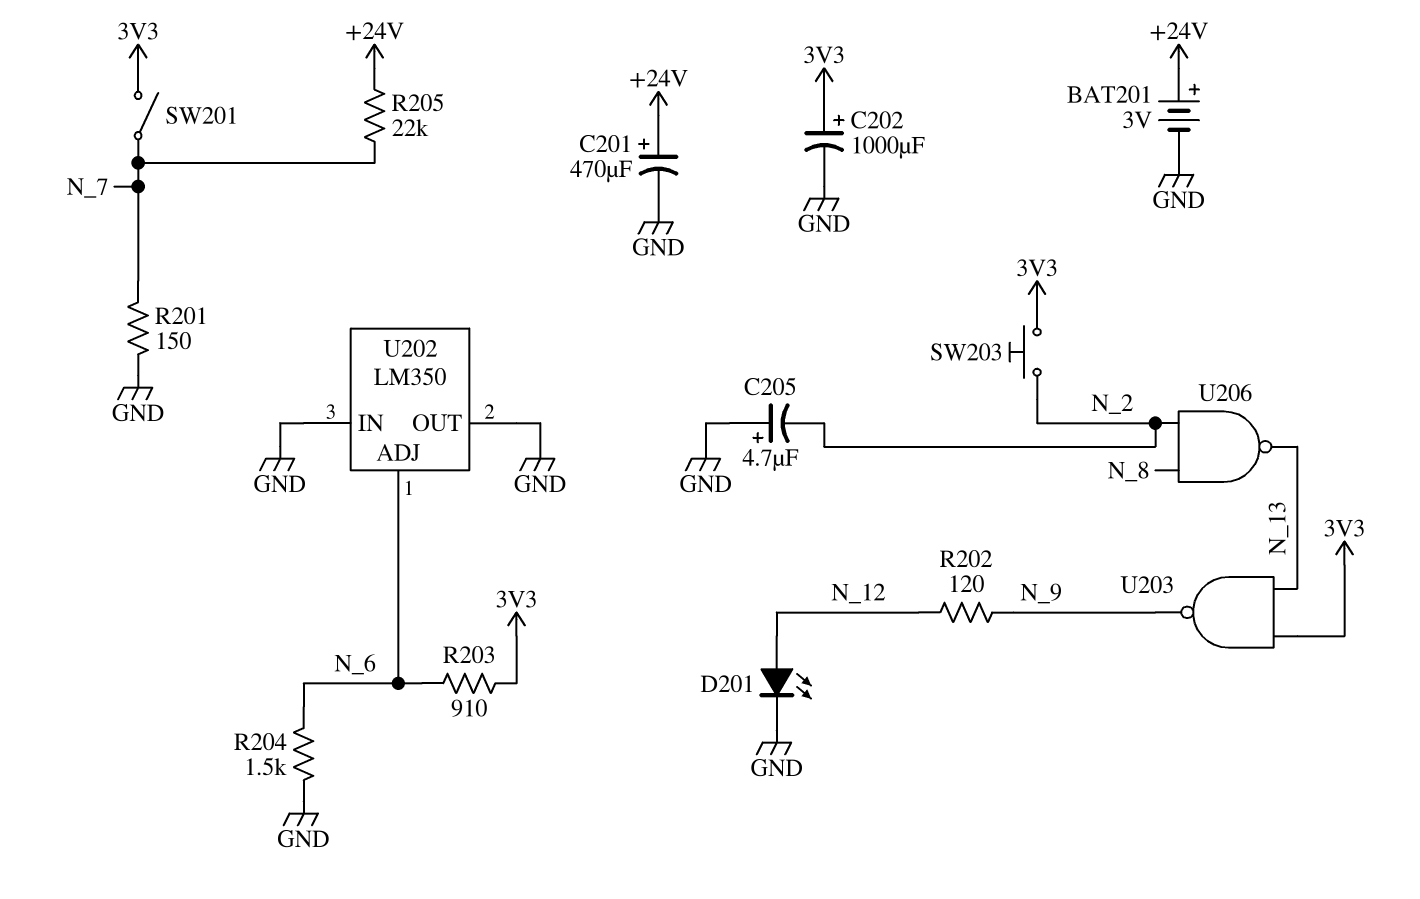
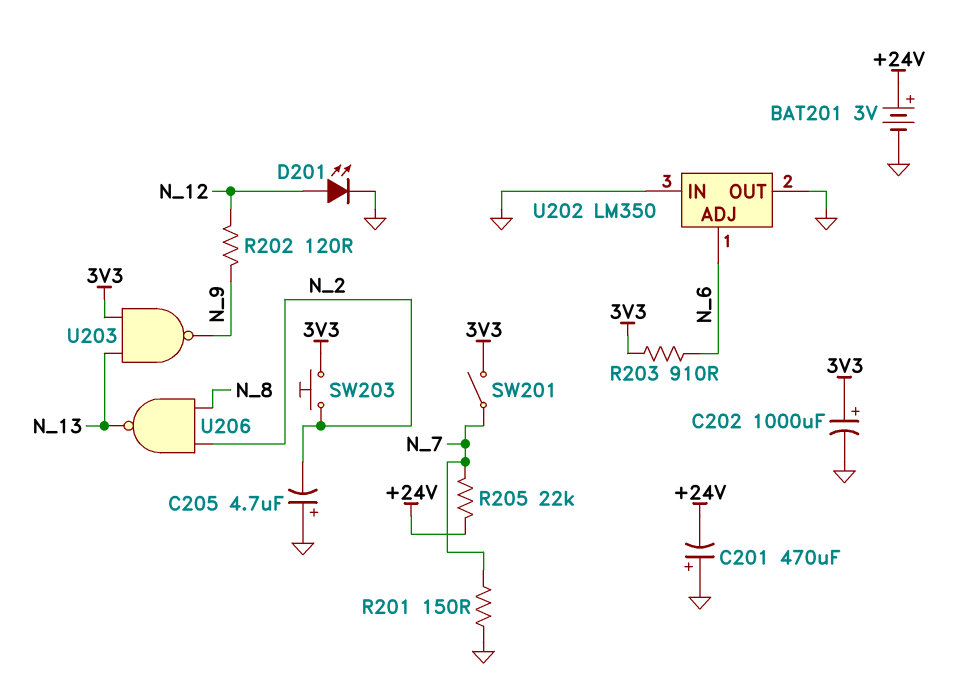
C201: 470uF (plus +24V, minus GND) -> 470uF (plus GND, minus +24V)
R204: 1.5k (GND, N_6) -> none

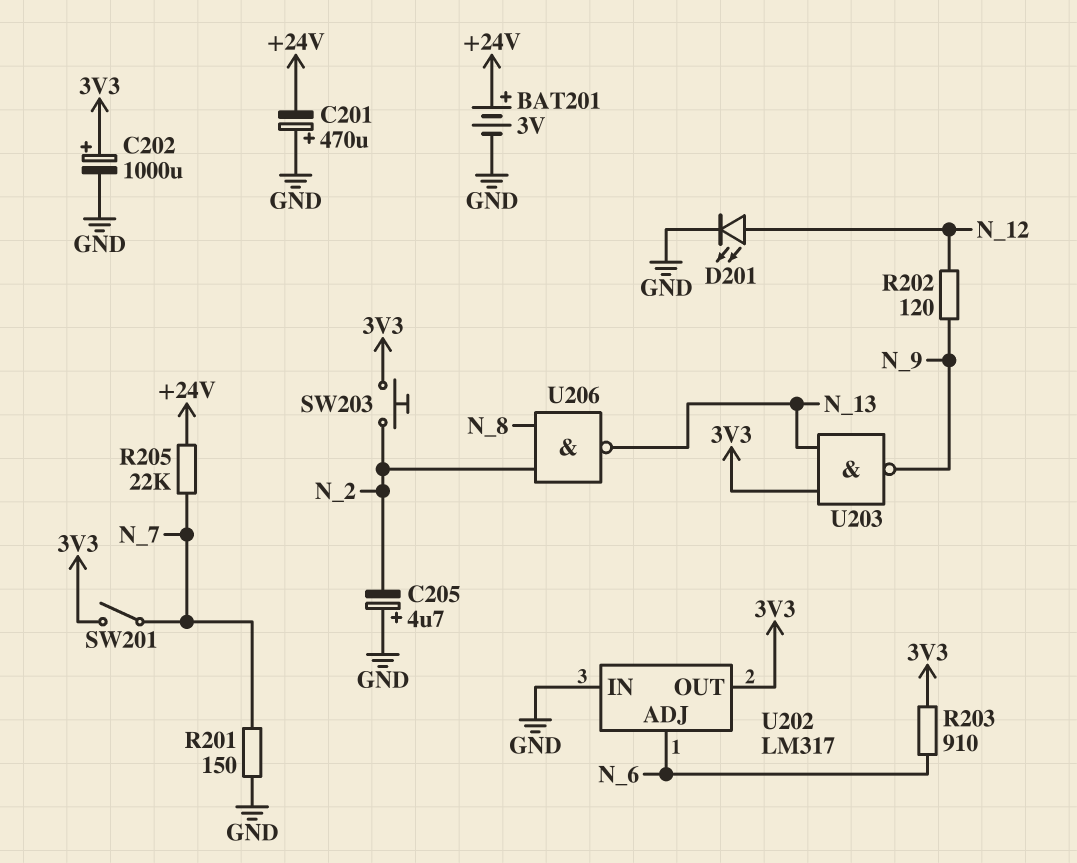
U202: LM350 -> LM317
U202 pin OUT: GND -> 3V3

